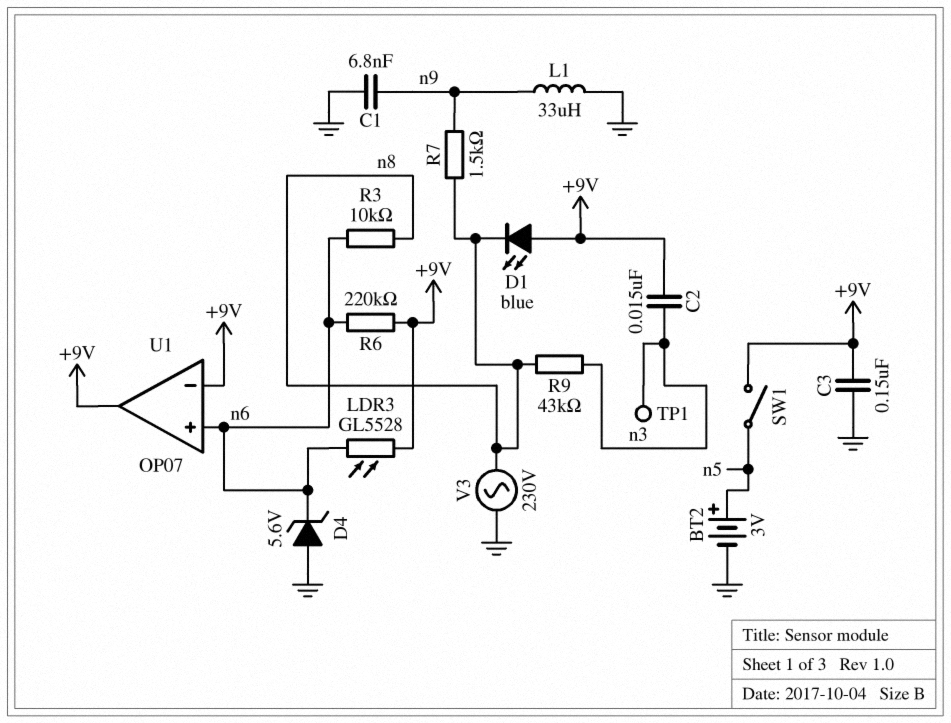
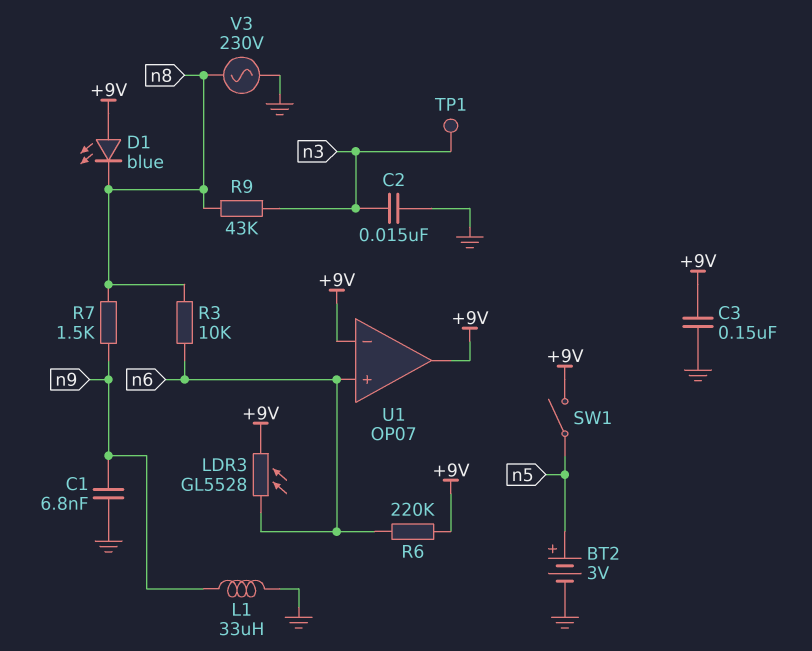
C2: 15nF (+9V, n3) -> 15nF (GND, n3)
D4: zener 5.6V (A GND, K n6) -> none

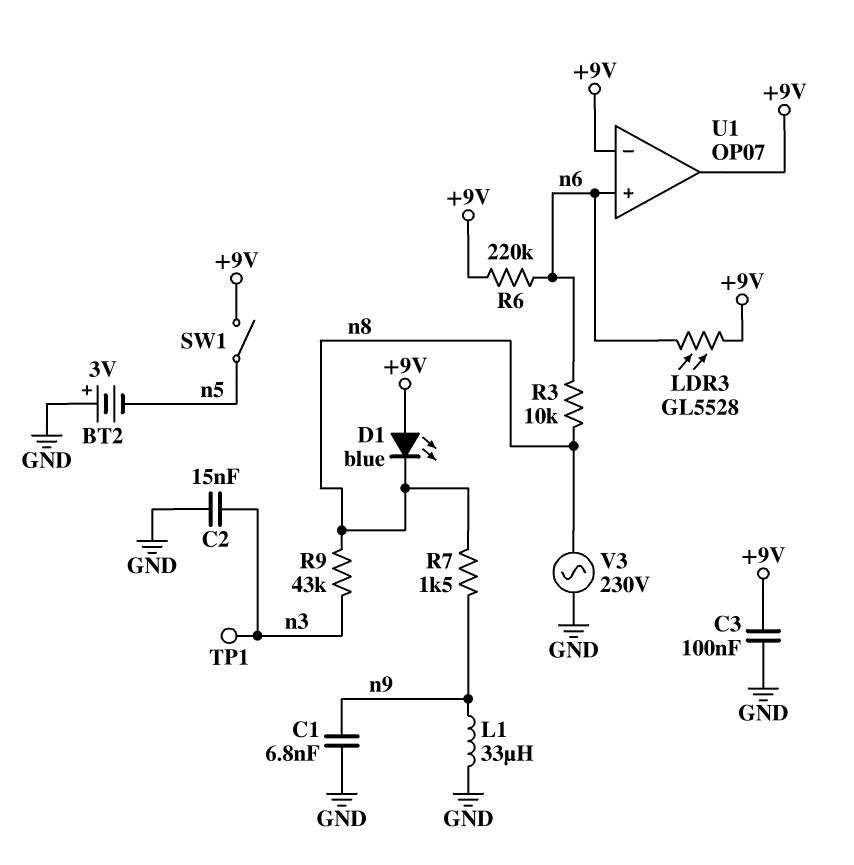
BT2: 3V (plus n5, minus GND) -> 3V (plus GND, minus n5)
C3: 150nF (+9V, GND) -> 100nF (+9V, GND)

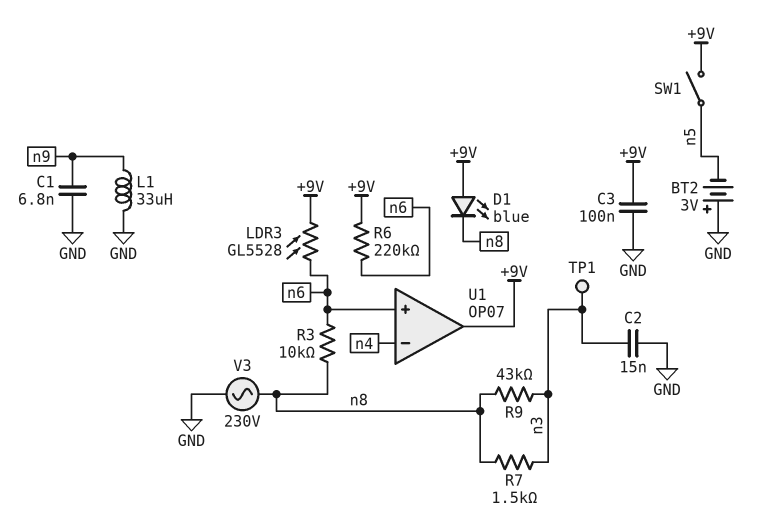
R7: 1.5k (n8, n9) -> 1.5k (n3, n8)
U1 pin in-: +9V -> n4

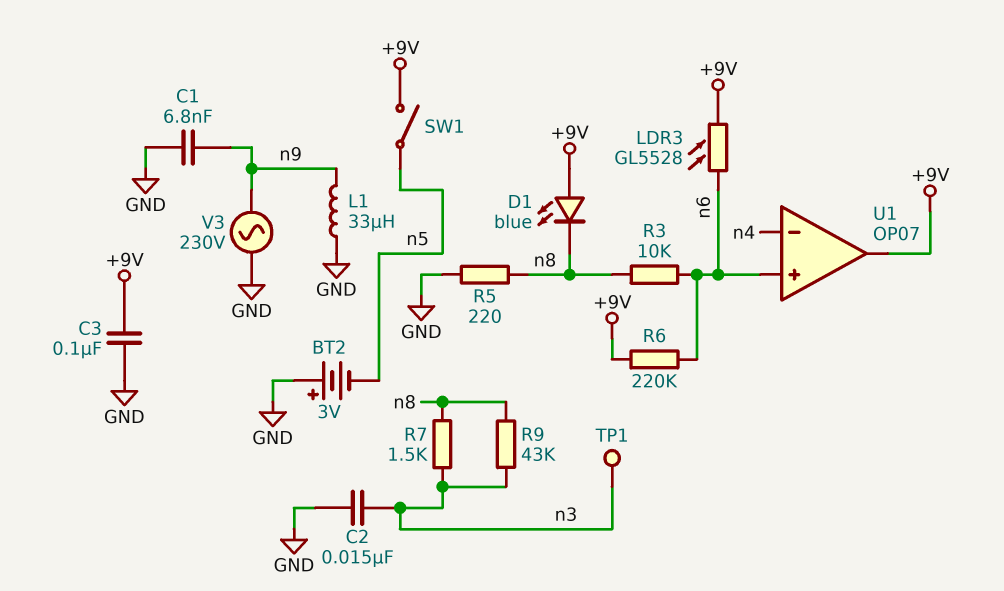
R5: none -> 220 (GND, n8)
V3: AC 230V (GND, n8) -> AC 230V (GND, n9)

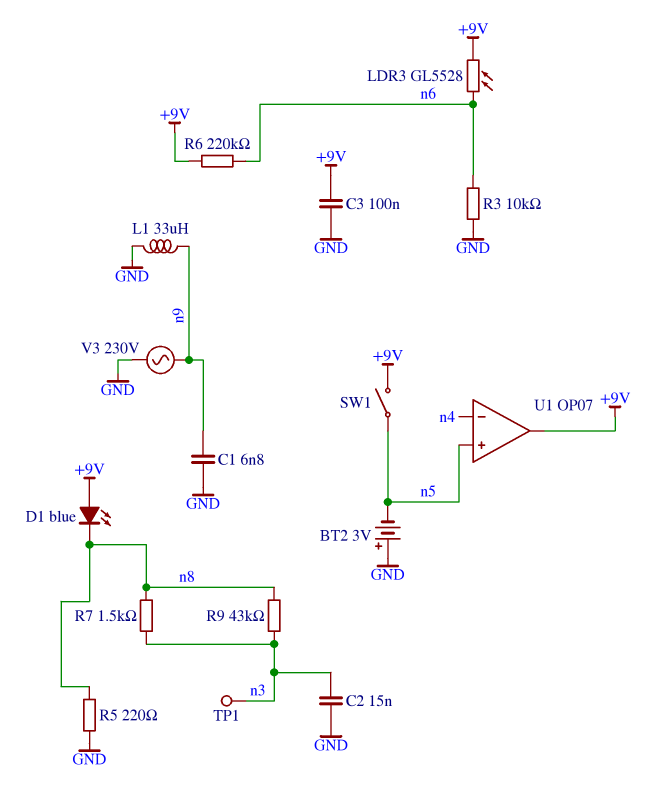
R3: 10k (n6, n8) -> 10k (GND, n6)
U1 pin in+: n6 -> n5

